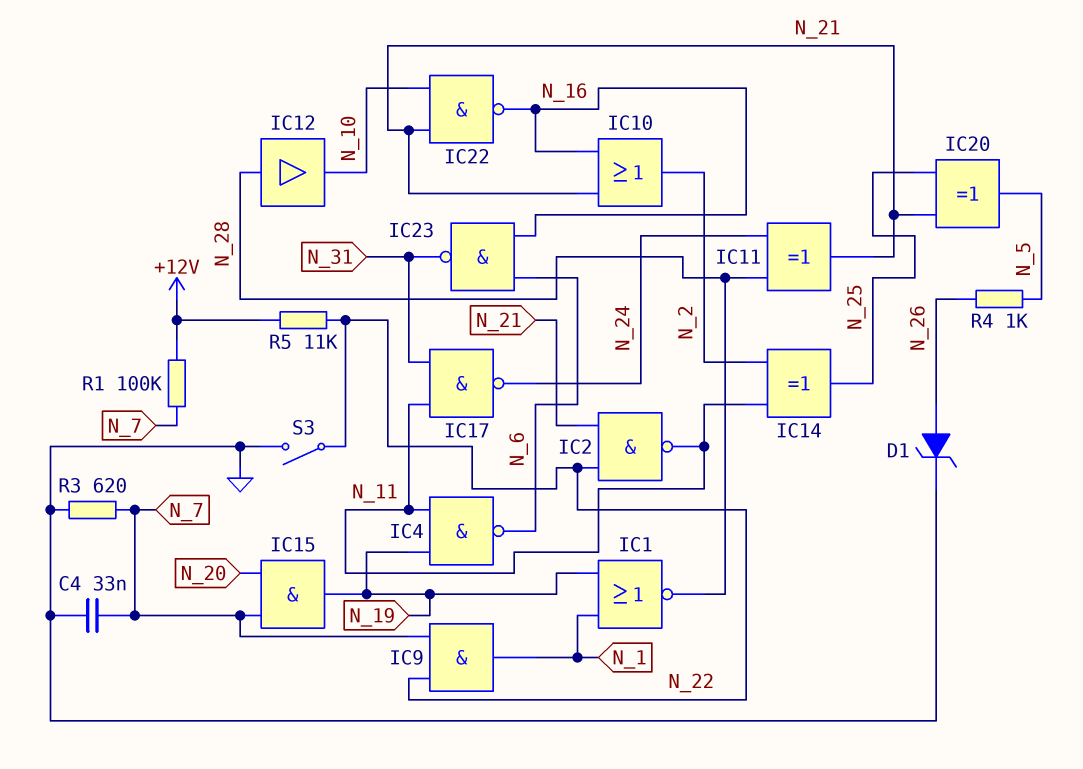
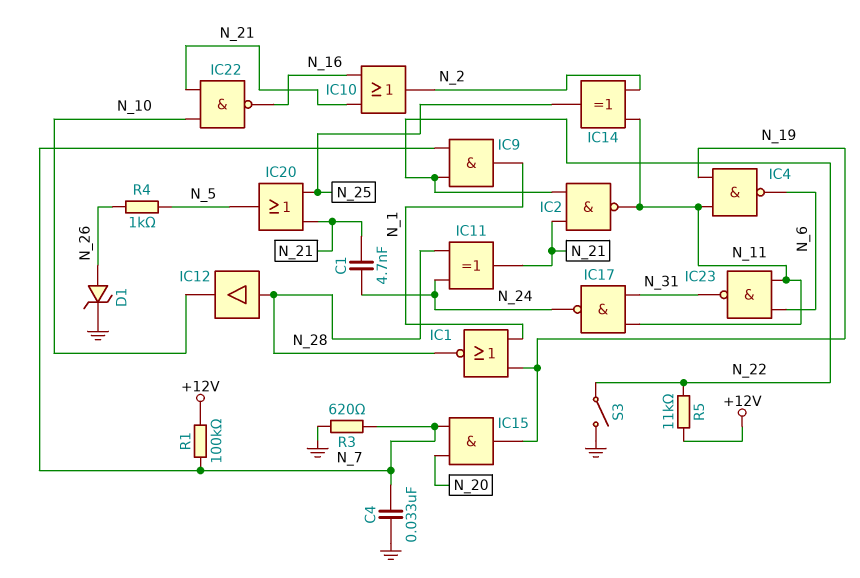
C1: none -> 4.7nF (N_21, N_24)
IC20: XOR (in N_21, in N_25, out N_5) -> OR (in N_21, in N_25, out N_5)
IC23: NAND (in N_6, in N_16, out N_31) -> NAND (in N_6, in N_11, out N_31)

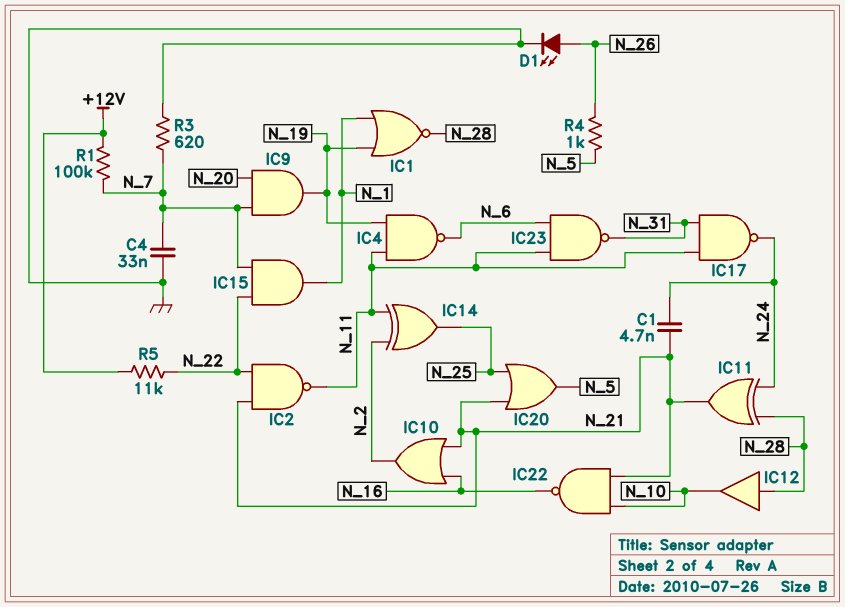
D1: zener (A N_26, K GND) -> LED (A N_26, K GND)
IC9: AND (in N_7, in N_22, out N_1) -> AND (in N_7, in N_20, out N_19)
IC15: AND (in N_7, in N_20, out N_19) -> AND (in N_7, in N_22, out N_1)
S3: switch (GND, N_22) -> none

